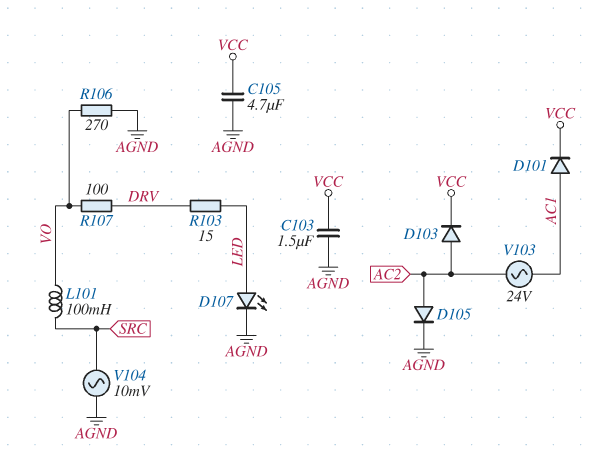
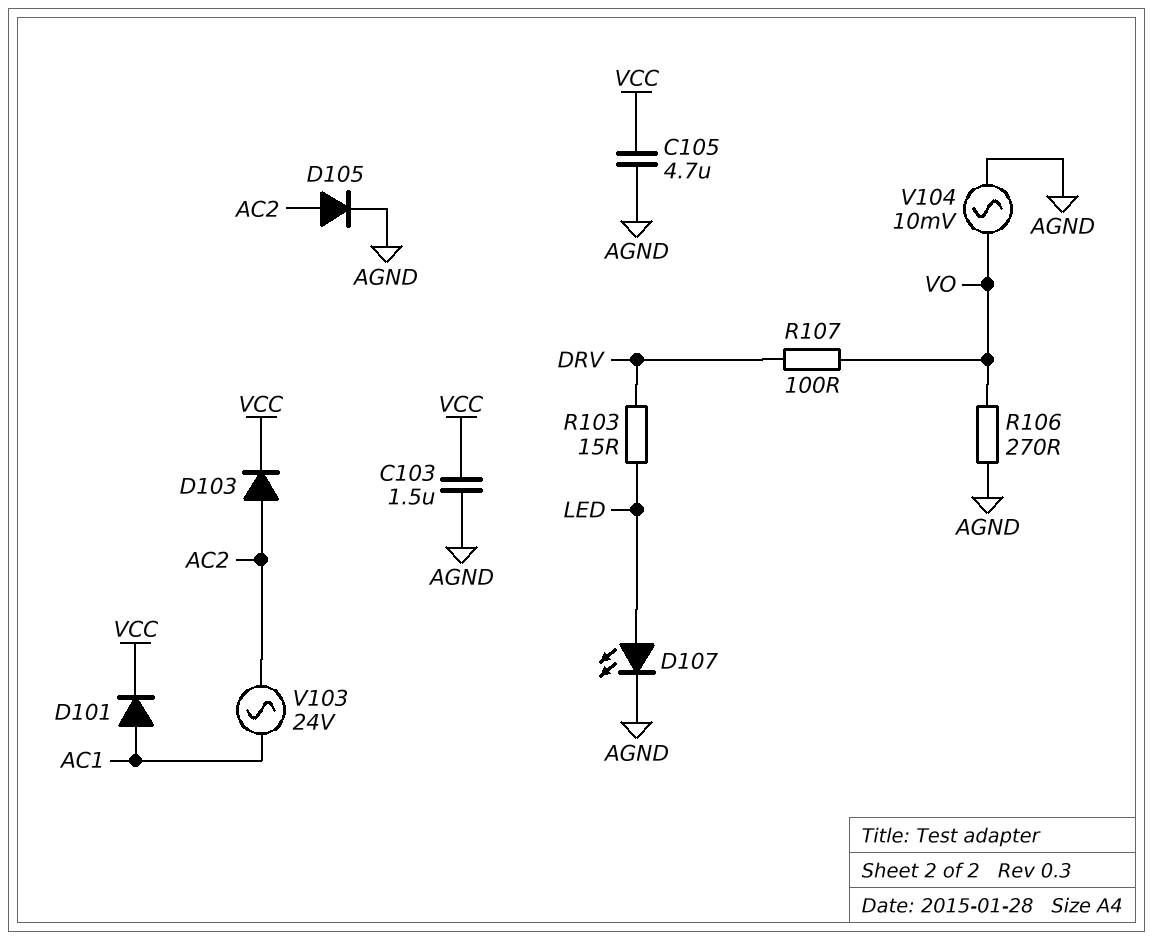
L101: 100mH (SRC, VO) -> none
V104: AC 10mV (AGND, SRC) -> AC 10mV (AGND, VO)

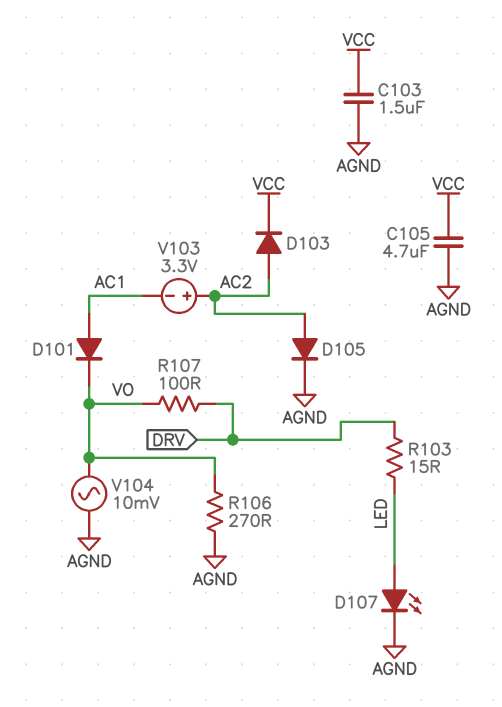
D101: diode (A AC1, K VCC) -> diode (A AC1, K VO)
V103: AC 24V (AC1, AC2) -> 3.3V (plus AC2, minus AC1)

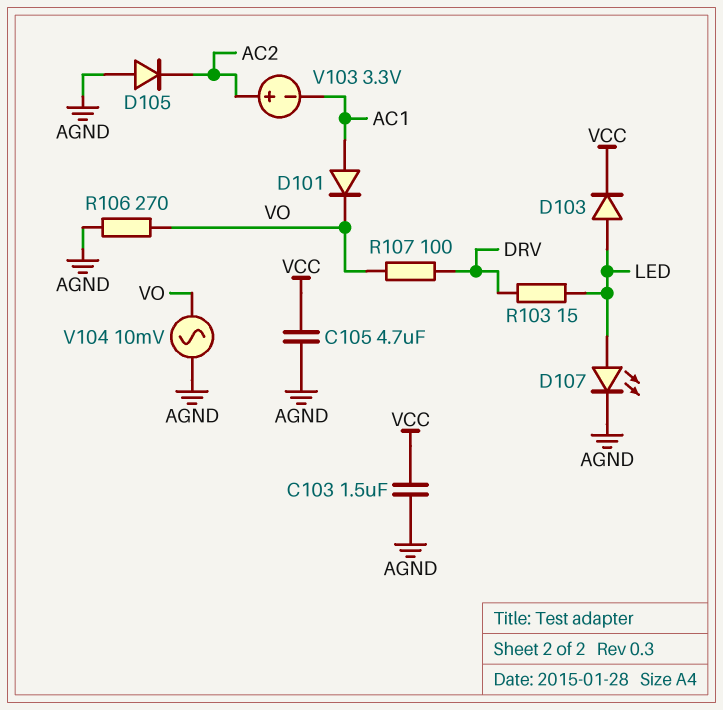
D103: diode (A AC2, K VCC) -> diode (A LED, K VCC)
D105: diode (A AC2, K AGND) -> diode (A AGND, K AC2)

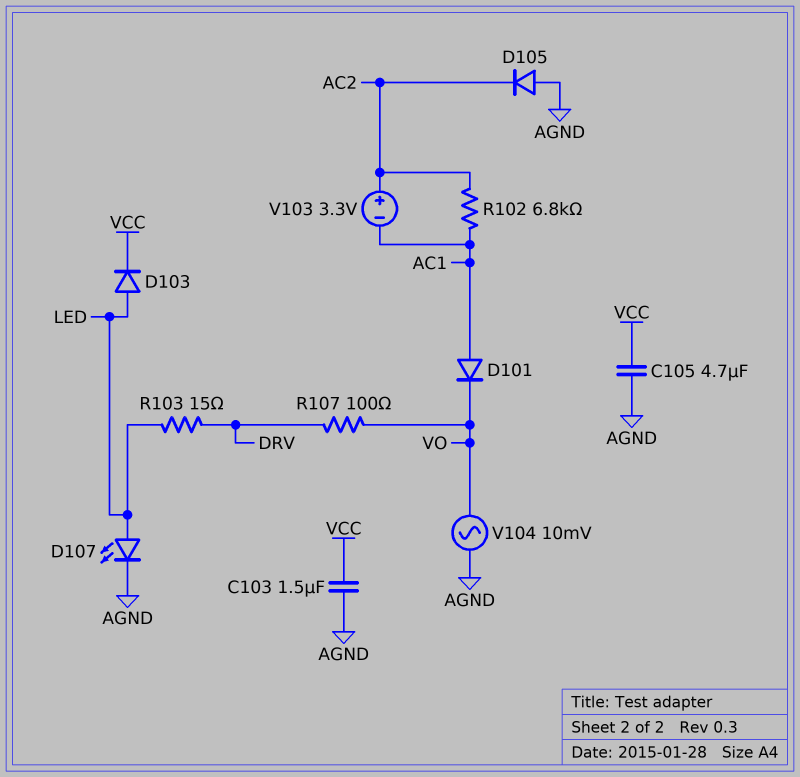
R102: none -> 6.8k (AC1, AC2)
R106: 270 (AGND, VO) -> none

